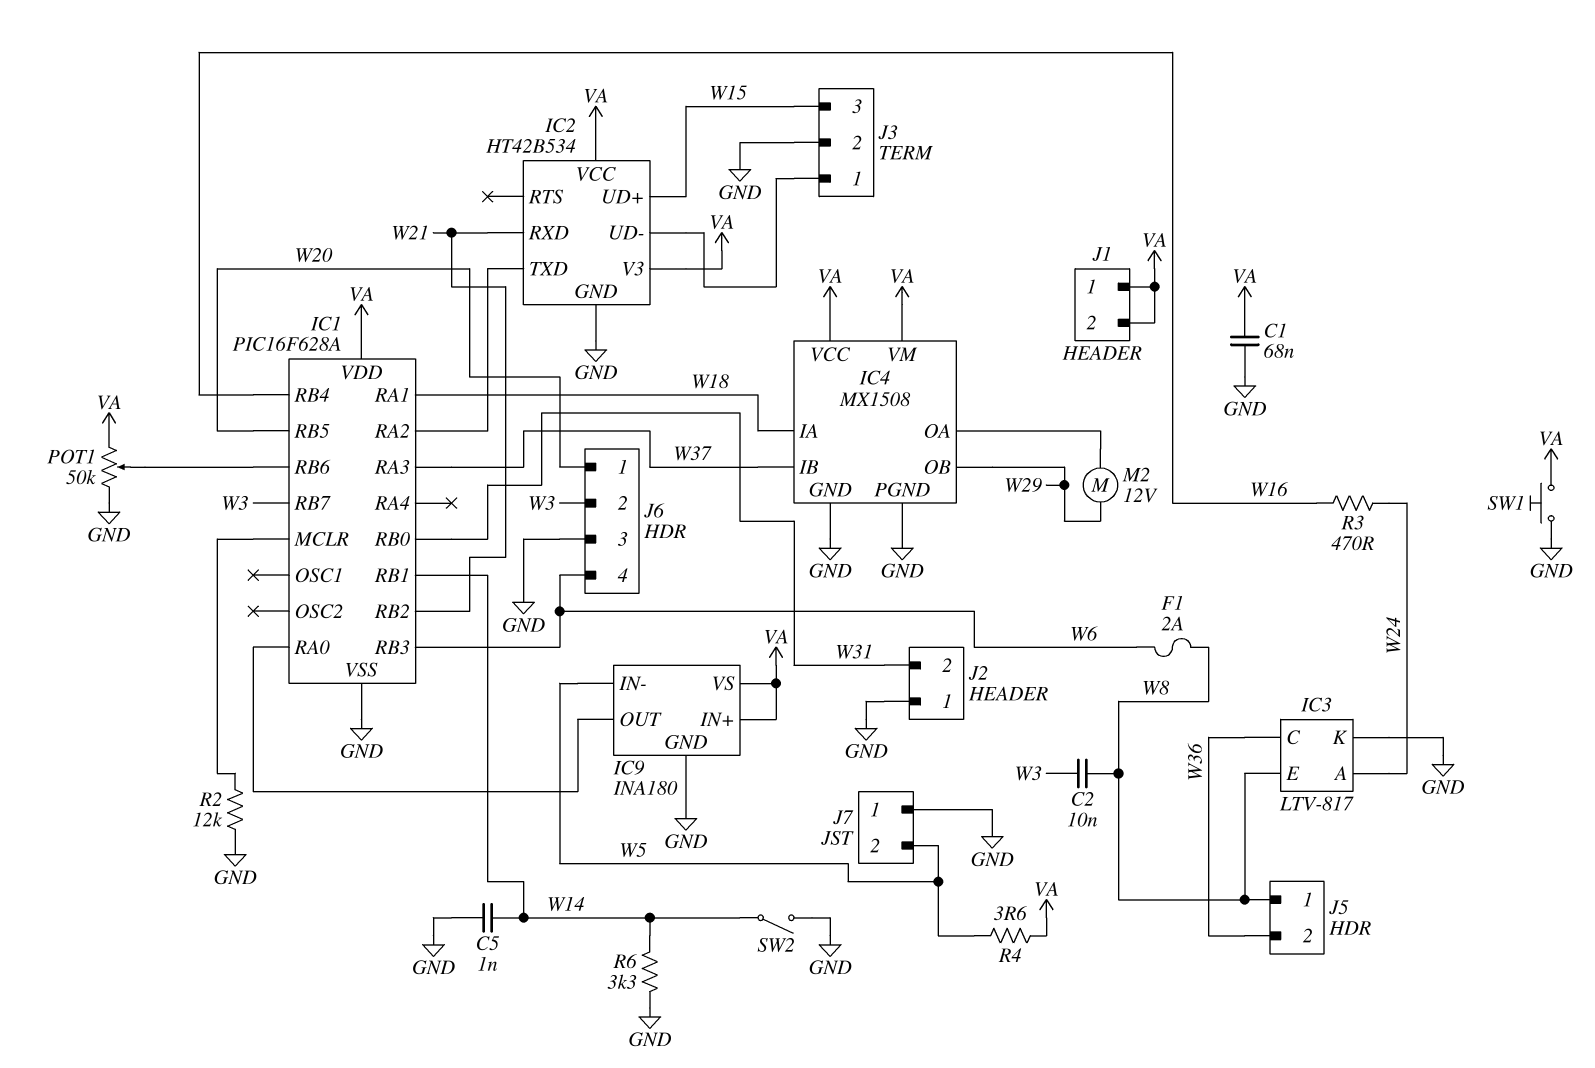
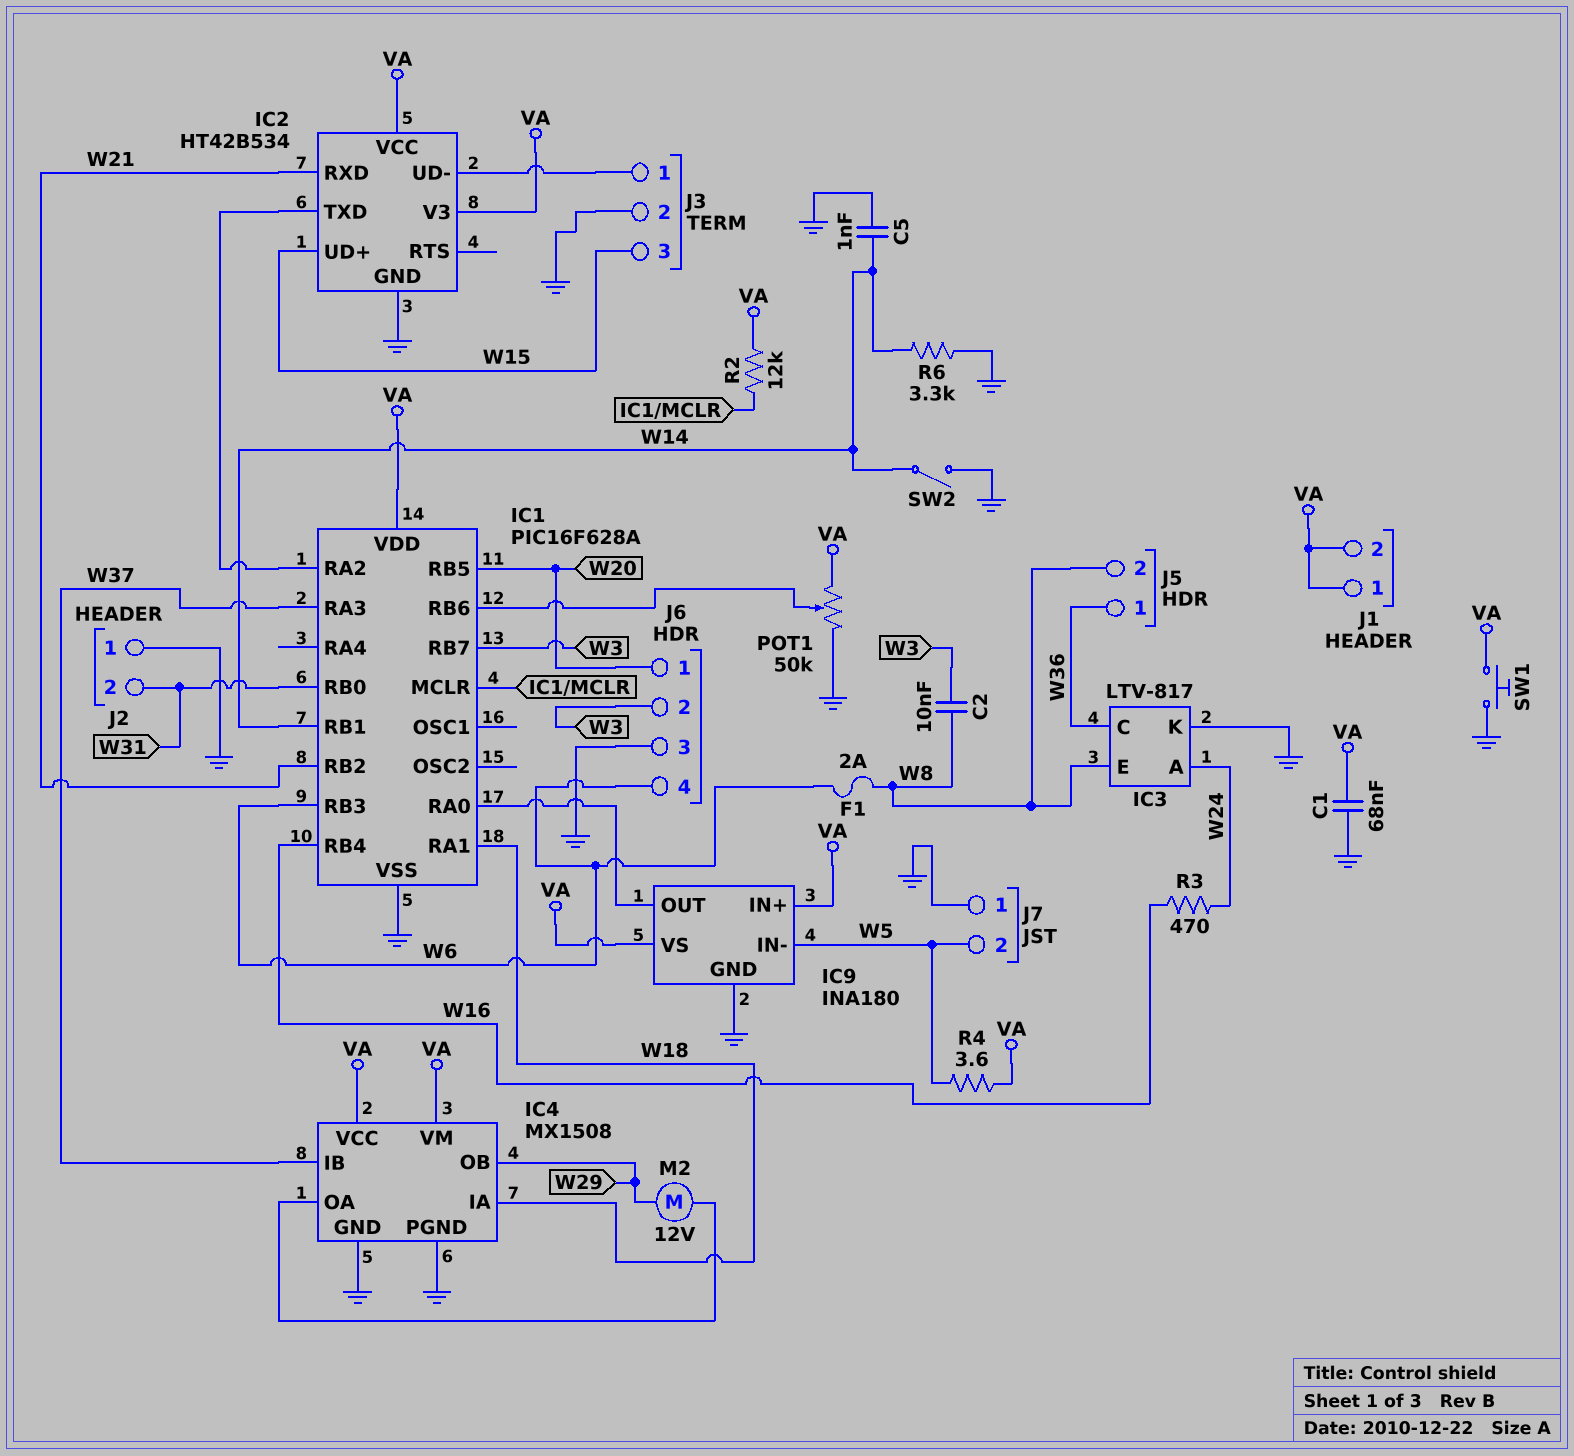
J5 pin 1: W8 -> W36
J5 pin 2: W36 -> W8
R2: 12k (GND, IC1/MCLR) -> 12k (IC1/MCLR, VA)

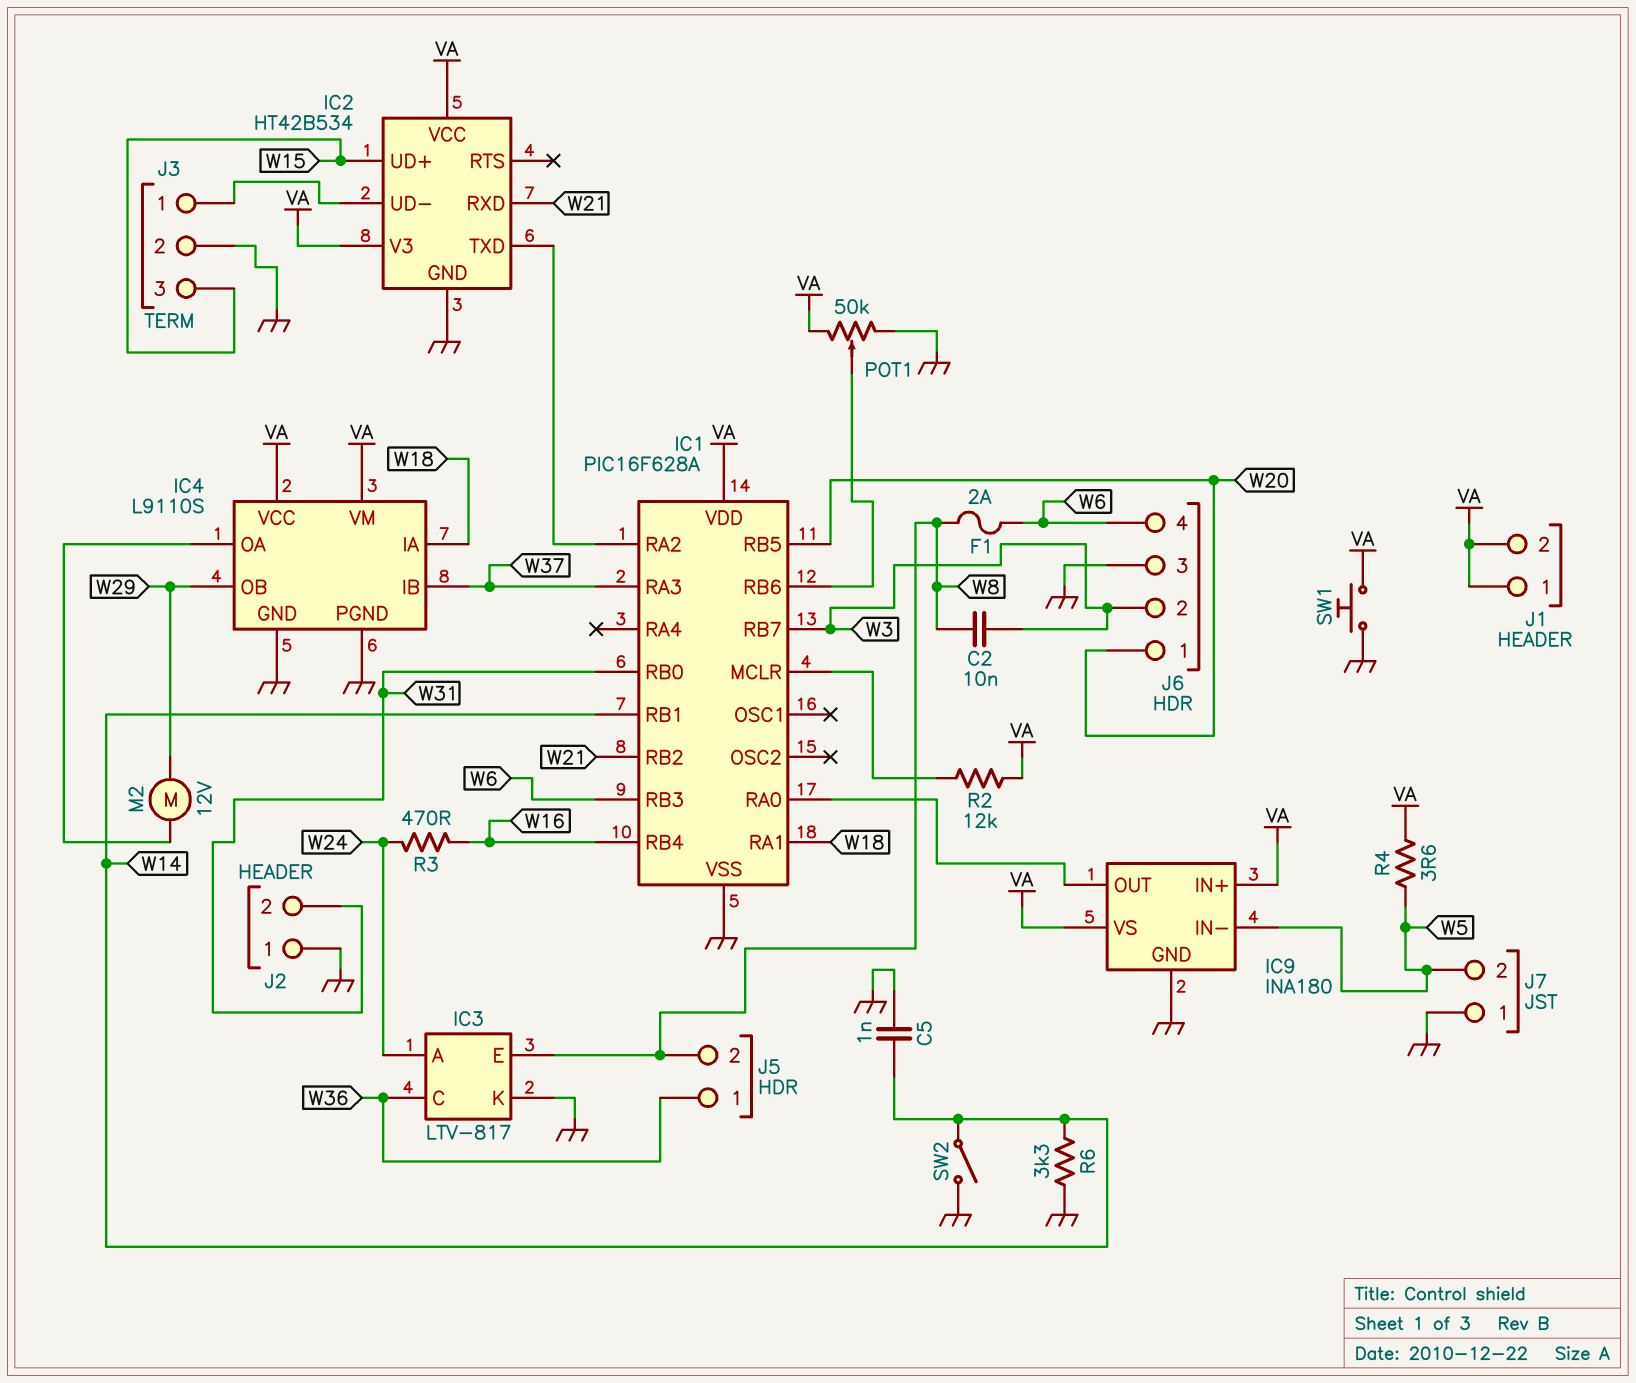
C1: 68nF (GND, VA) -> none
IC4: MX1508 -> L9110S

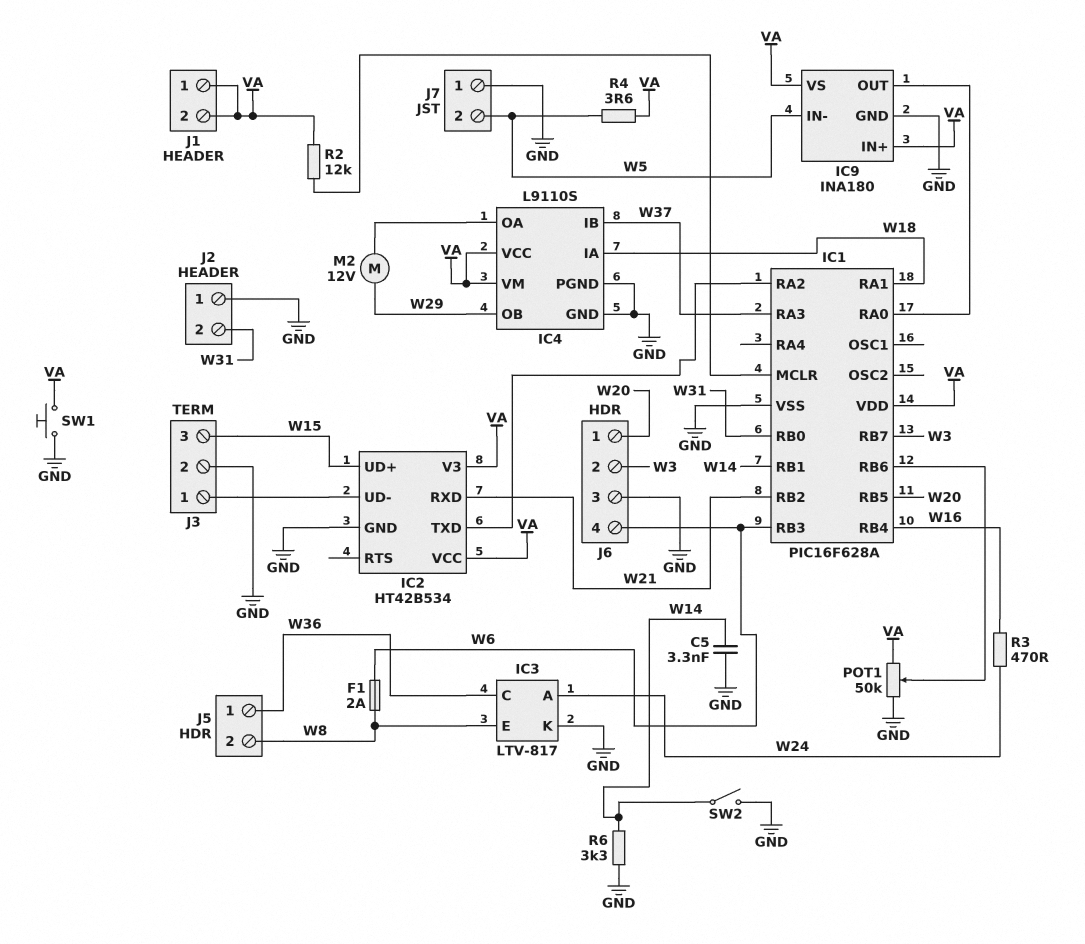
C2: 10nF (W3, W8) -> none
C5: 1nF (GND, W14) -> 3.3nF (GND, W14)

